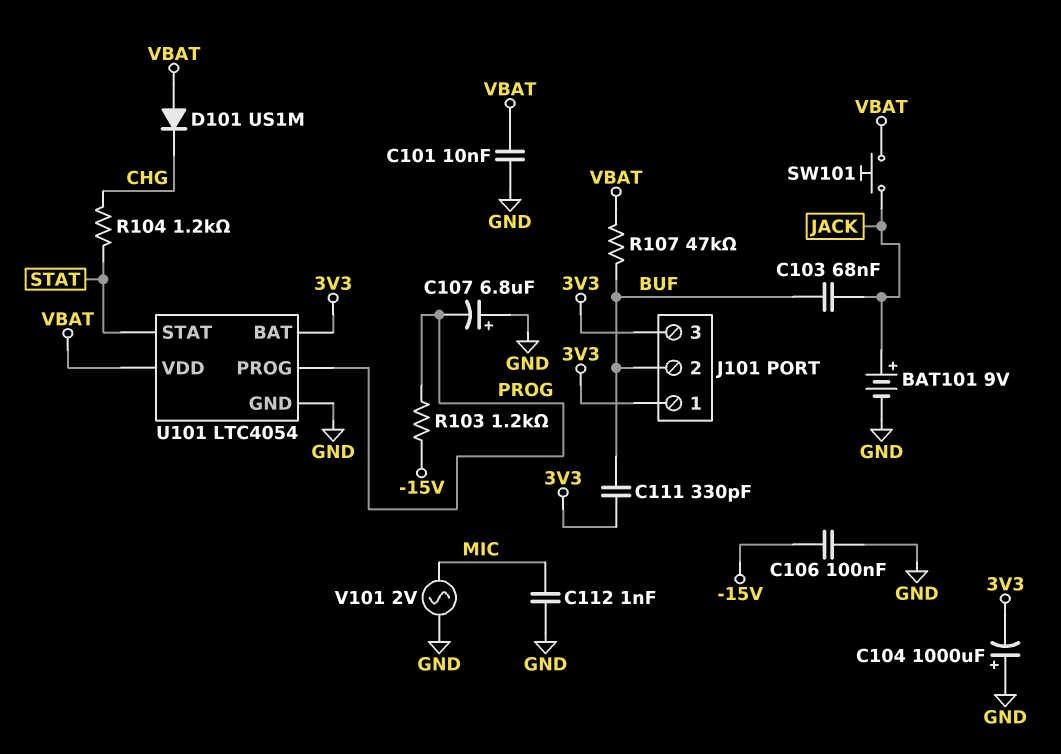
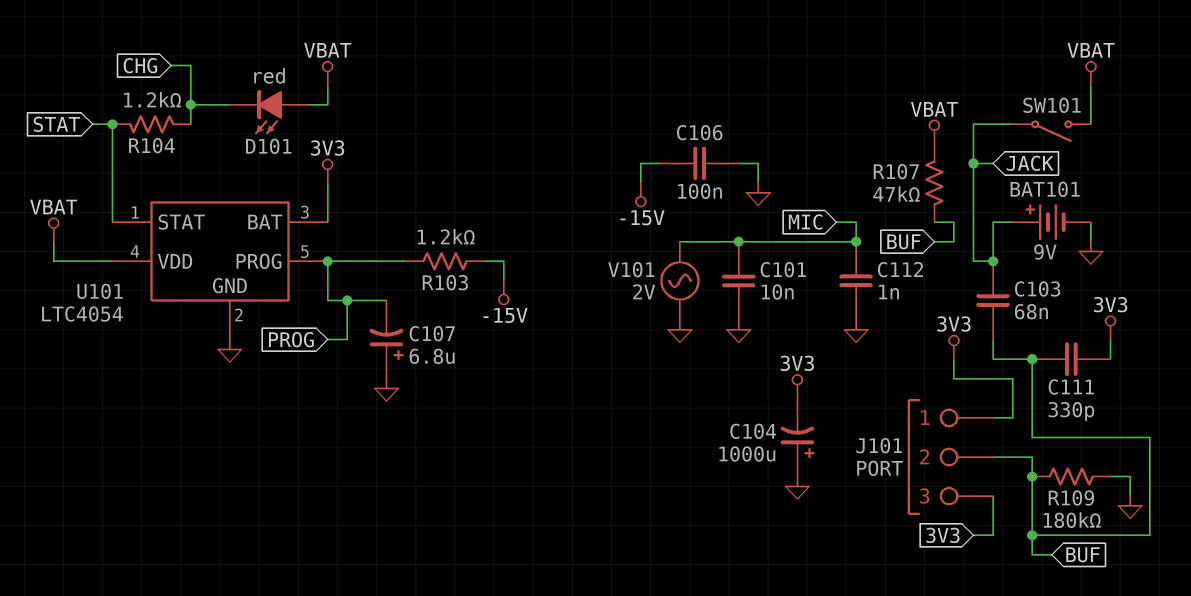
C101: 10nF (GND, VBAT) -> 10nF (GND, MIC)
D101: diode US1M (A VBAT, K CHG) -> LED red (A VBAT, K CHG)
R109: none -> 180k (BUF, GND)
SW101: button (JACK, VBAT) -> switch (JACK, VBAT)

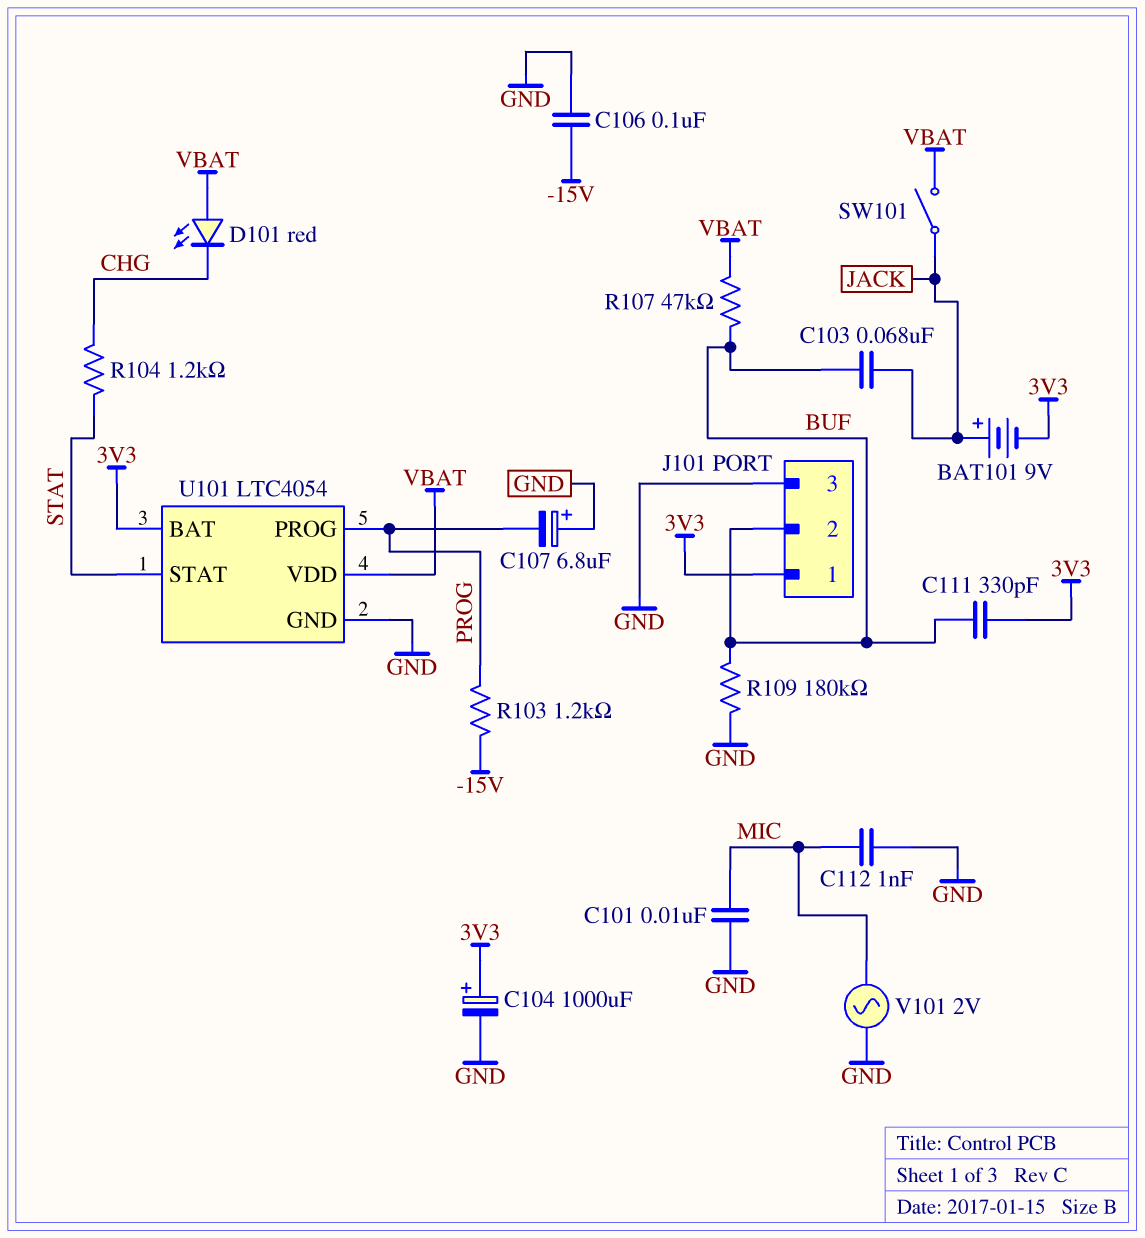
BAT101: 9V (plus JACK, minus GND) -> 9V (plus JACK, minus 3V3)
C104: 1000uF (plus GND, minus 3V3) -> 1000uF (plus 3V3, minus GND)
J101 pin 3: 3V3 -> GND

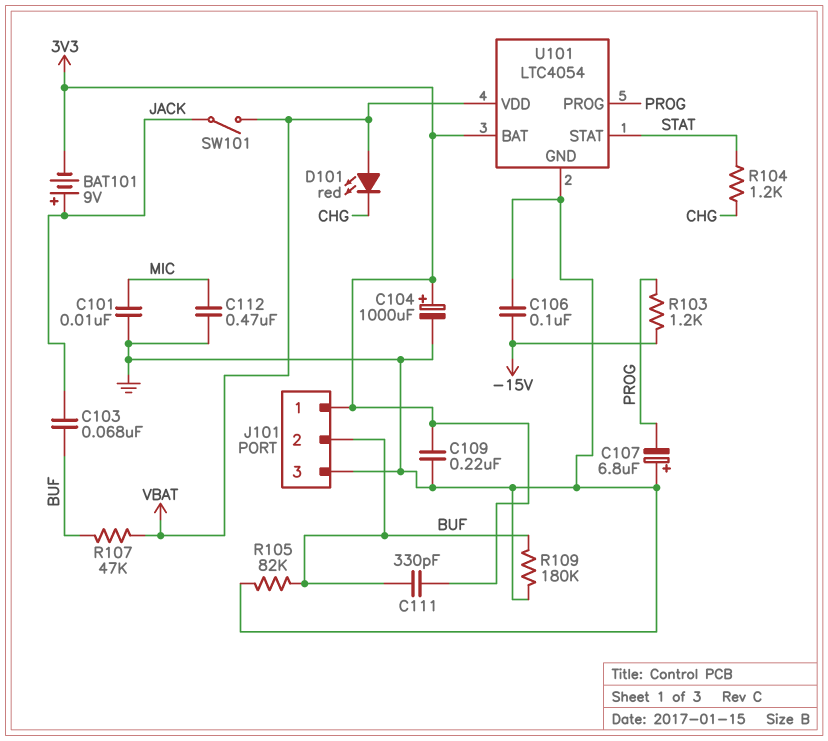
C109: none -> 220nF (3V3, GND)
C112: 1nF (GND, MIC) -> 470nF (GND, MIC)
R105: none -> 82k (BUF, GND)
V101: AC 2V (GND, MIC) -> none

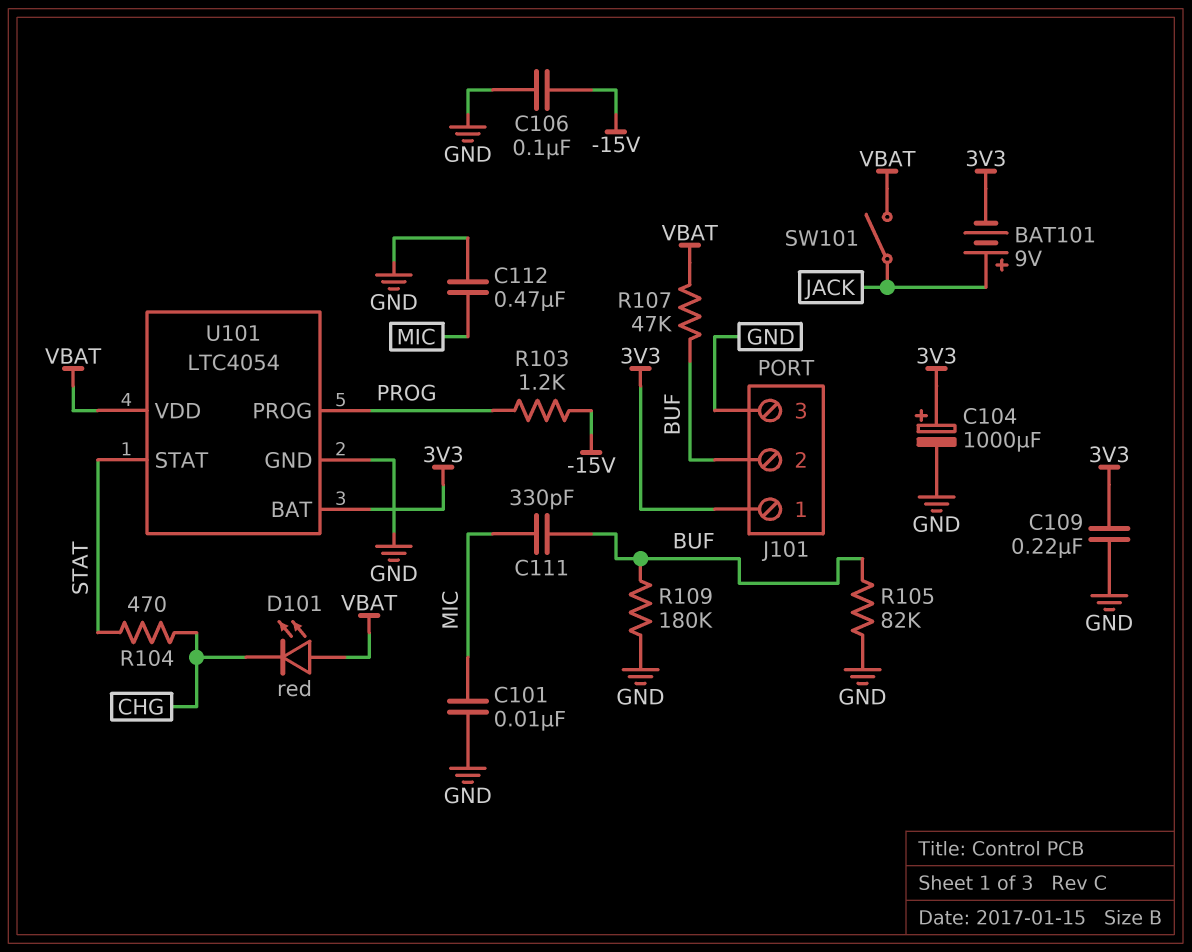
C103: 68nF (BUF, JACK) -> none
C107: 6.8uF (plus GND, minus PROG) -> none
C111: 330pF (3V3, BUF) -> 330pF (BUF, MIC)
R104: 1.2k (CHG, STAT) -> 470 (CHG, STAT)

